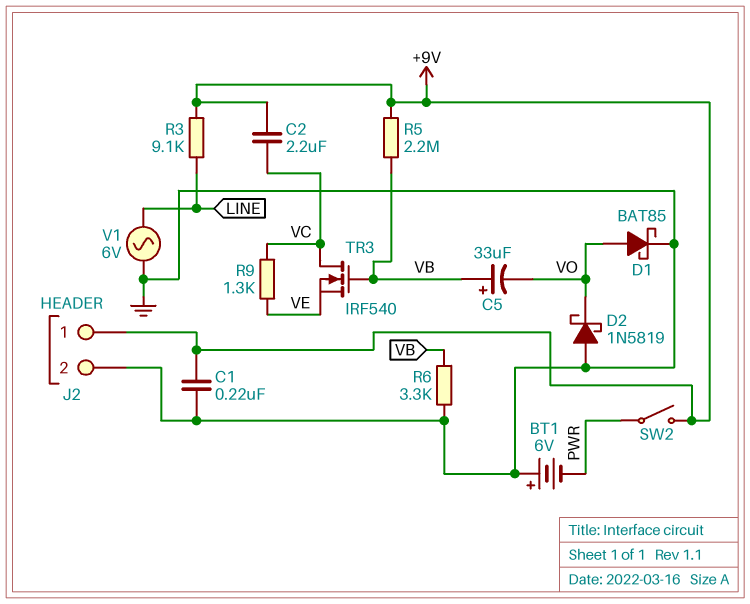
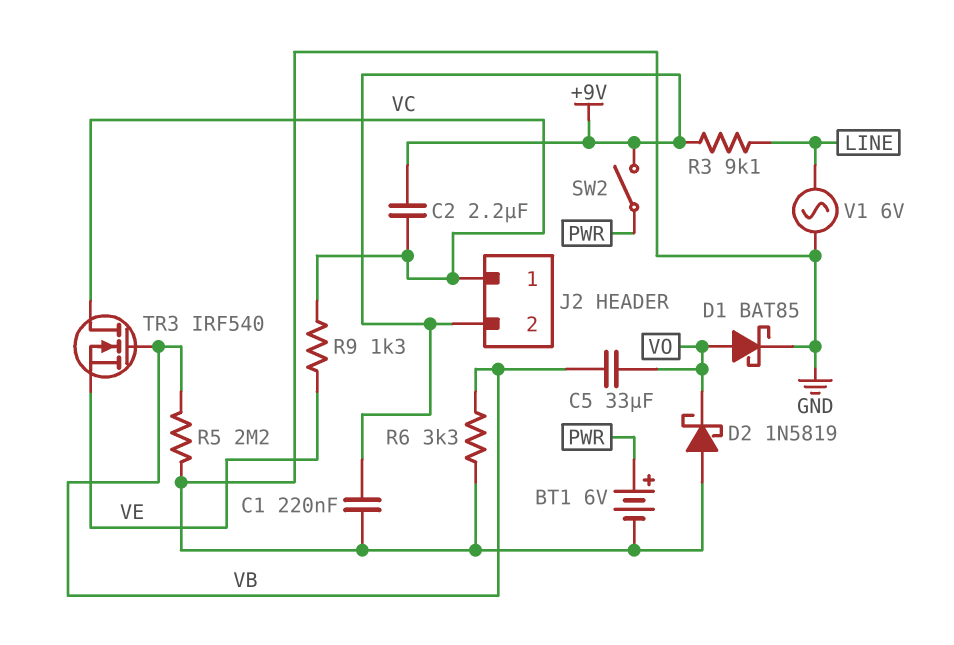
BT1: 6V (plus GND, minus PWR) -> 6V (plus PWR, minus GND)
C5: 33uF (plus VB, minus VO) -> 33uF (VB, VO)
J2 pin 1: +9V -> VC
J2 pin 2: GND -> +9V
R5: 2.2M (+9V, VB) -> 2.2M (GND, VB)

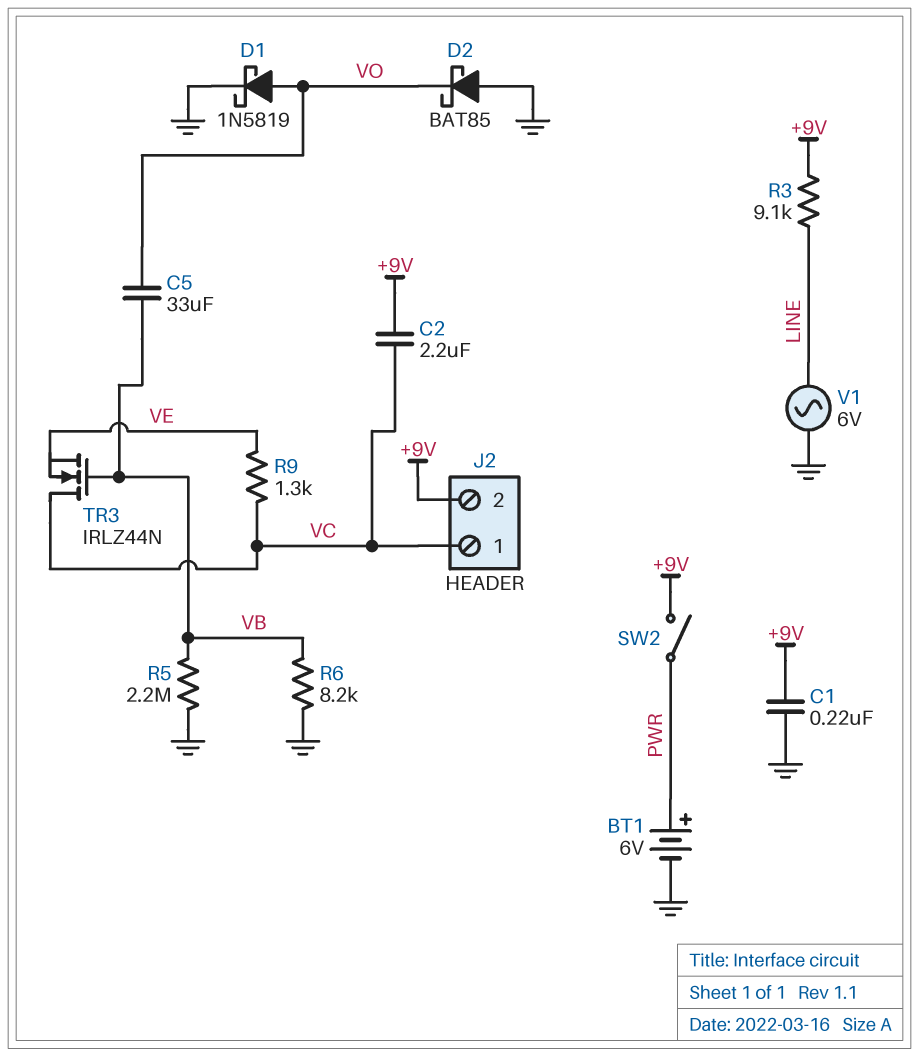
D1: schottky BAT85 (A VO, K GND) -> schottky 1N5819 (A VO, K GND)
D2: schottky 1N5819 (A GND, K VO) -> schottky BAT85 (A GND, K VO)
R6: 3.3k (GND, VB) -> 8.2k (GND, VB)
TR3: NMOS IRF540 (G VB, D VC, S VE) -> NMOS IRLZ44N (G VB, D VC, S VE)

